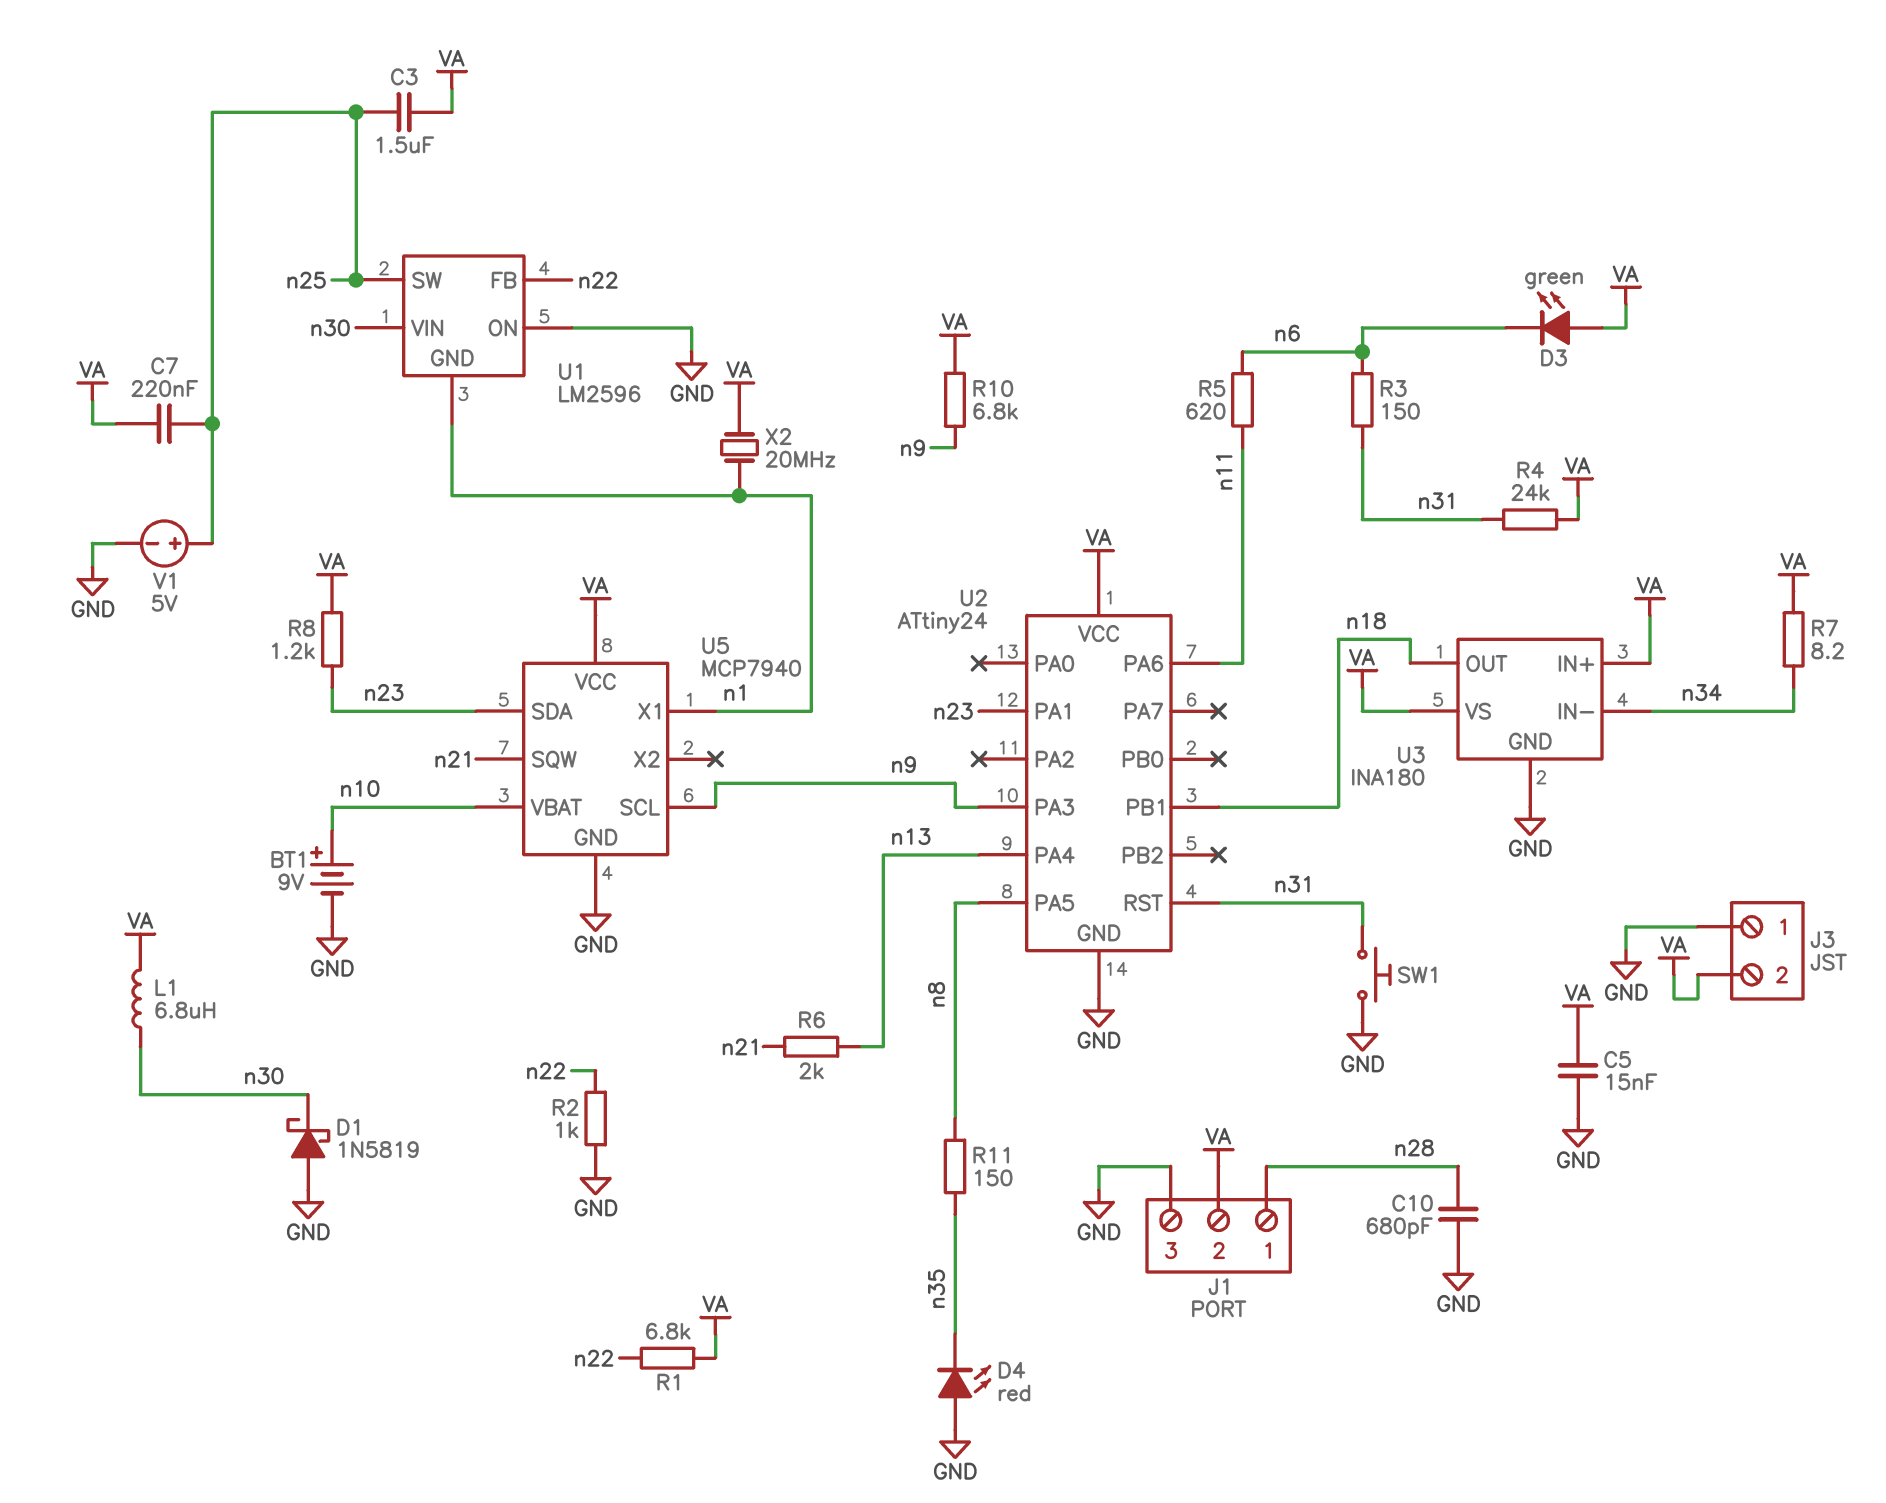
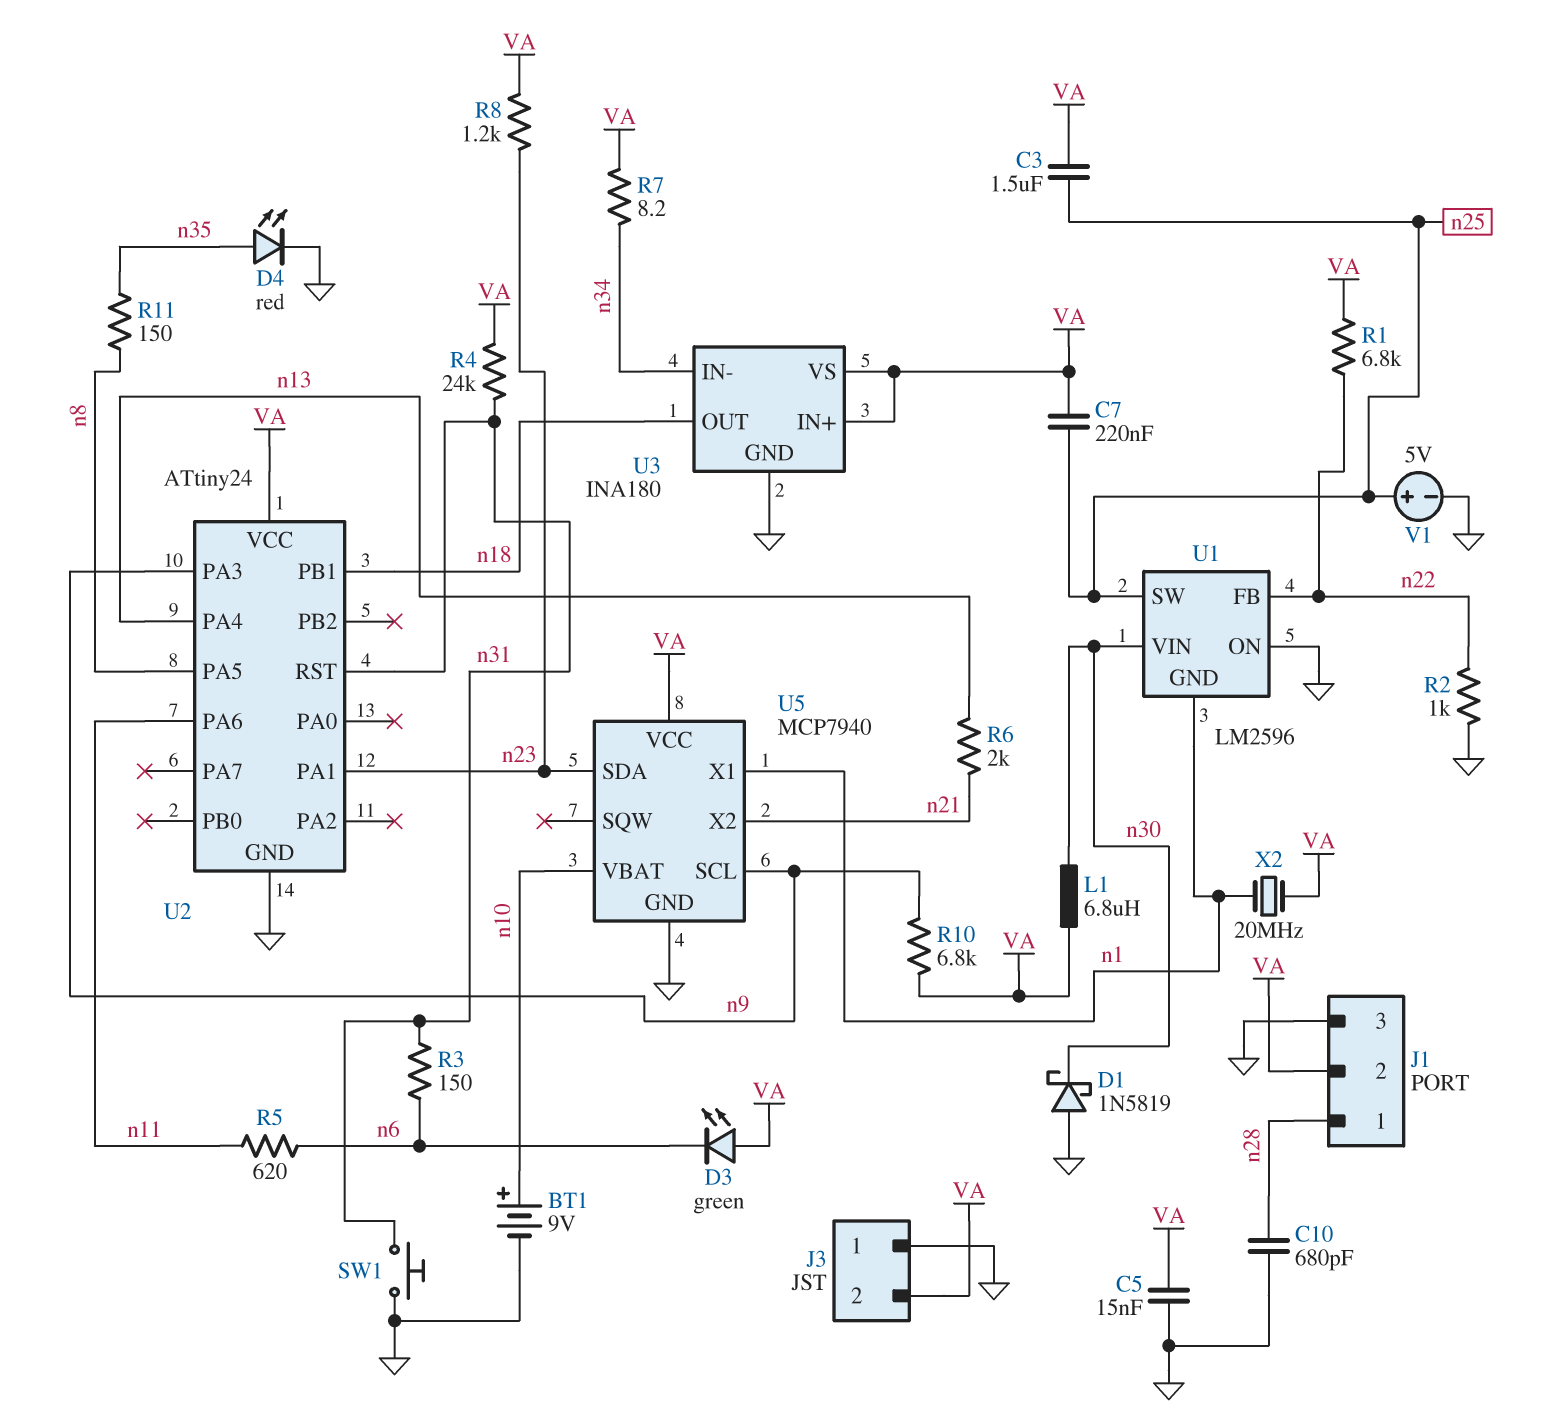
D4: LED red (A GND, K n35) -> LED red (A n35, K GND)
U5 pin SQW: n21 -> none
U5 pin X2: none -> n21

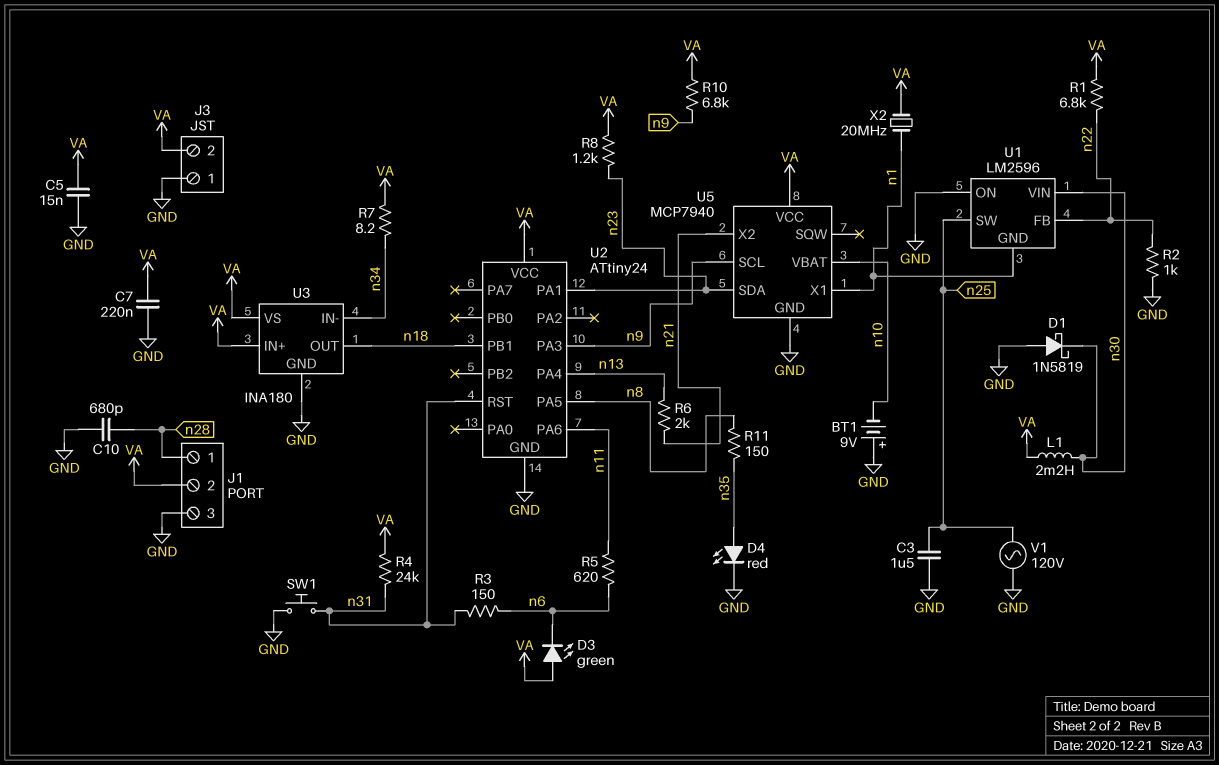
BT1: 9V (plus n10, minus GND) -> 9V (plus GND, minus n10)
C3: 1.5uF (VA, n25) -> 1.5uF (GND, n25)
C7: 220nF (VA, n25) -> 220nF (GND, VA)
L1: 6.8uH (VA, n30) -> 2.2mH (VA, n30)
V1: 5V (plus n25, minus GND) -> AC 120V (GND, n25)

